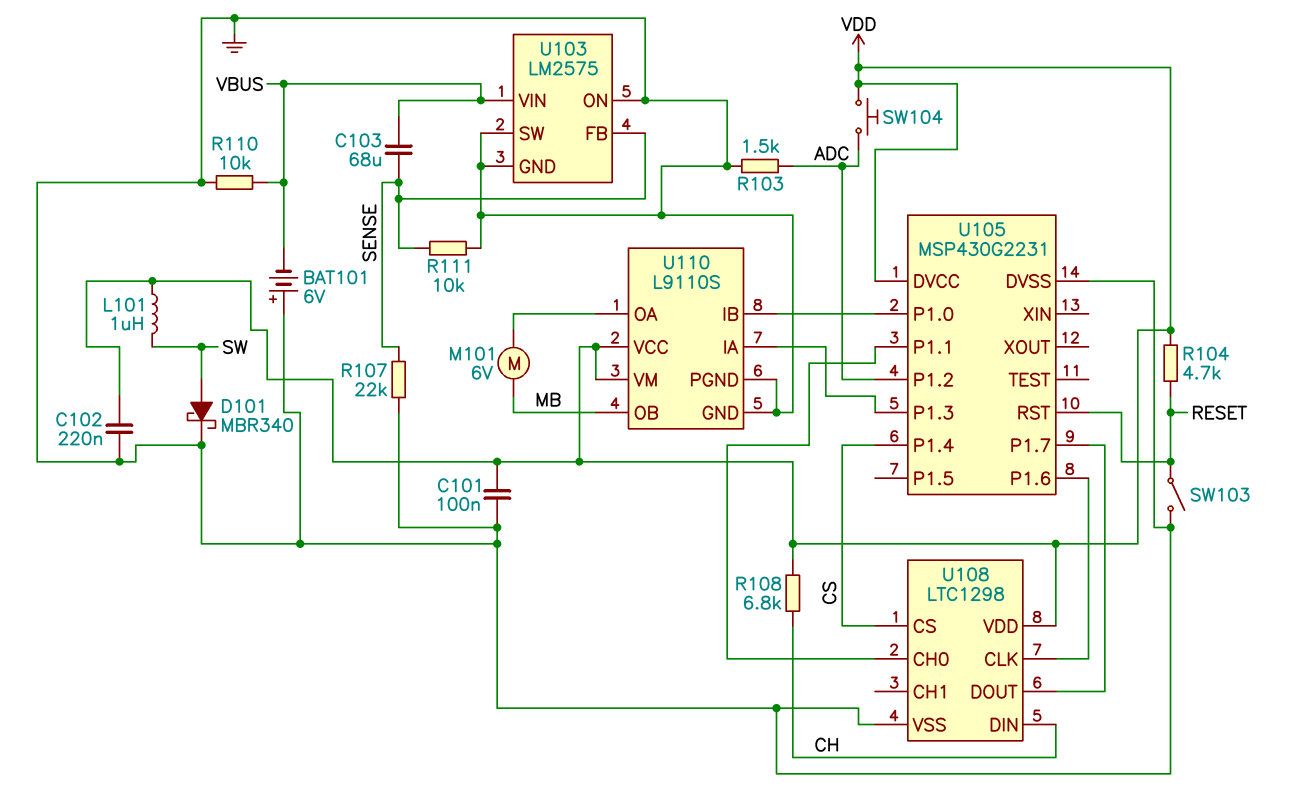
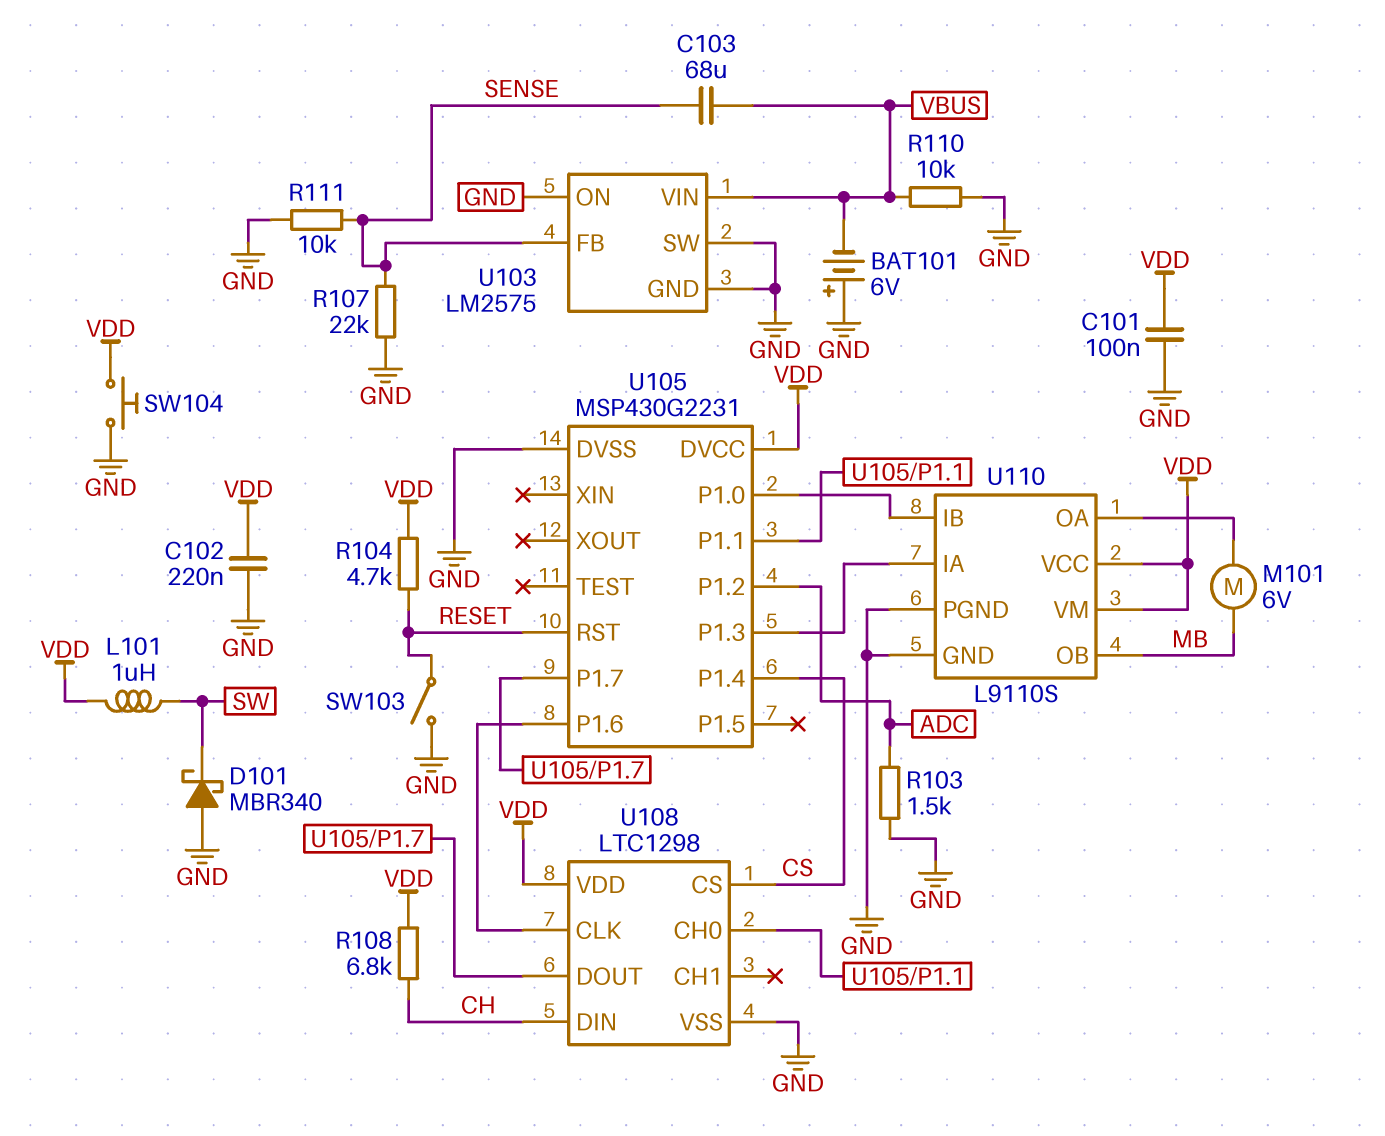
D101: schottky MBR340 (A SW, K GND) -> schottky MBR340 (A GND, K SW)
SW104: button (ADC, VDD) -> button (GND, VDD)

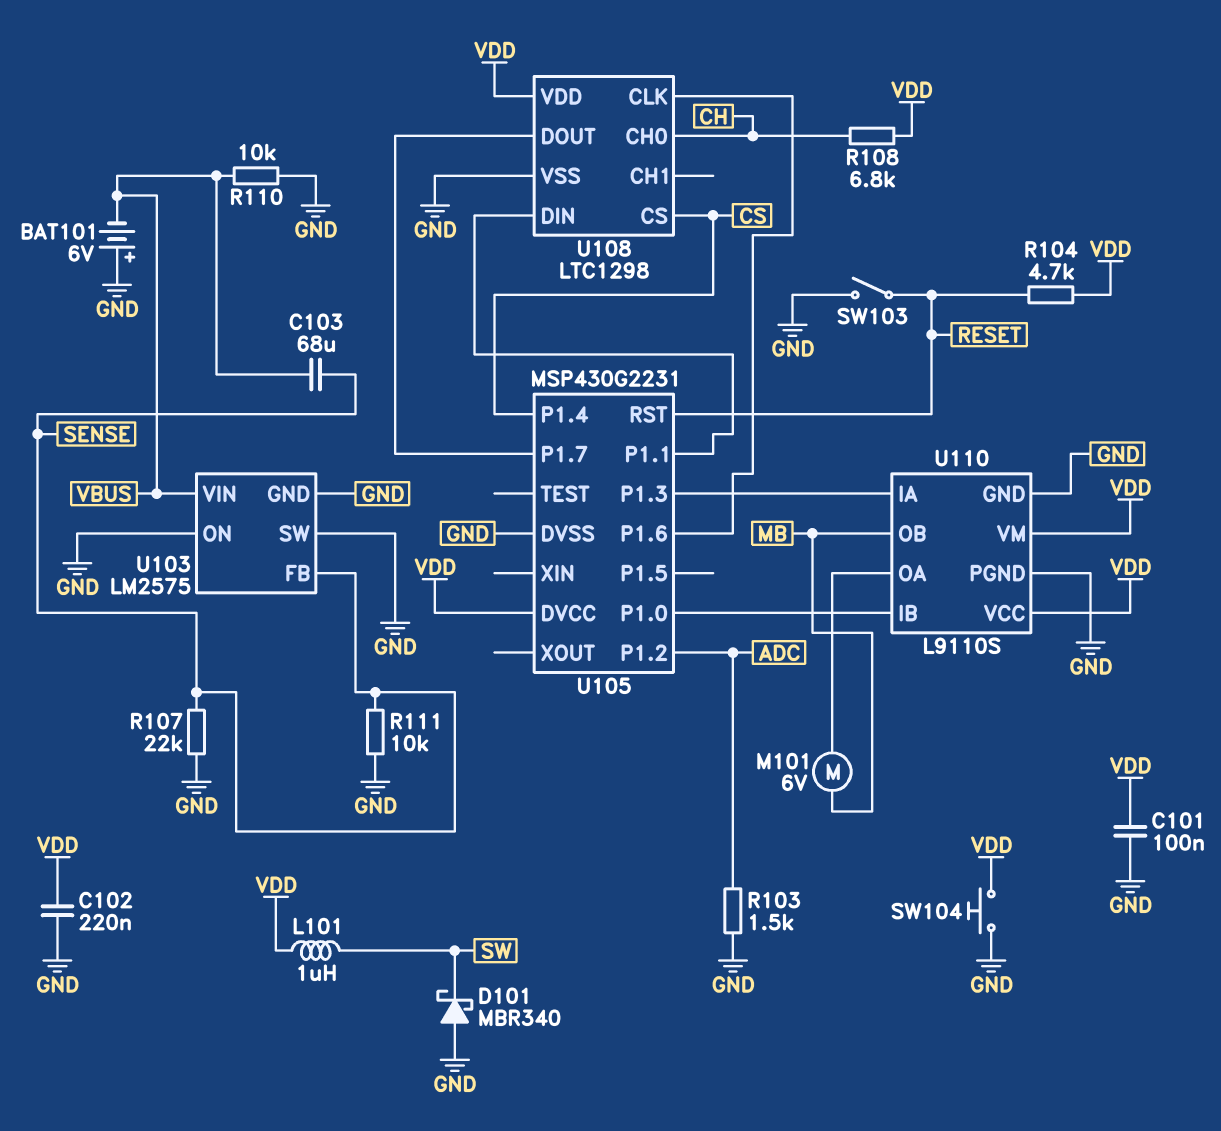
U108 pin CH0: U105/P1.1 -> CH
U108 pin DIN: CH -> U105/P1.1

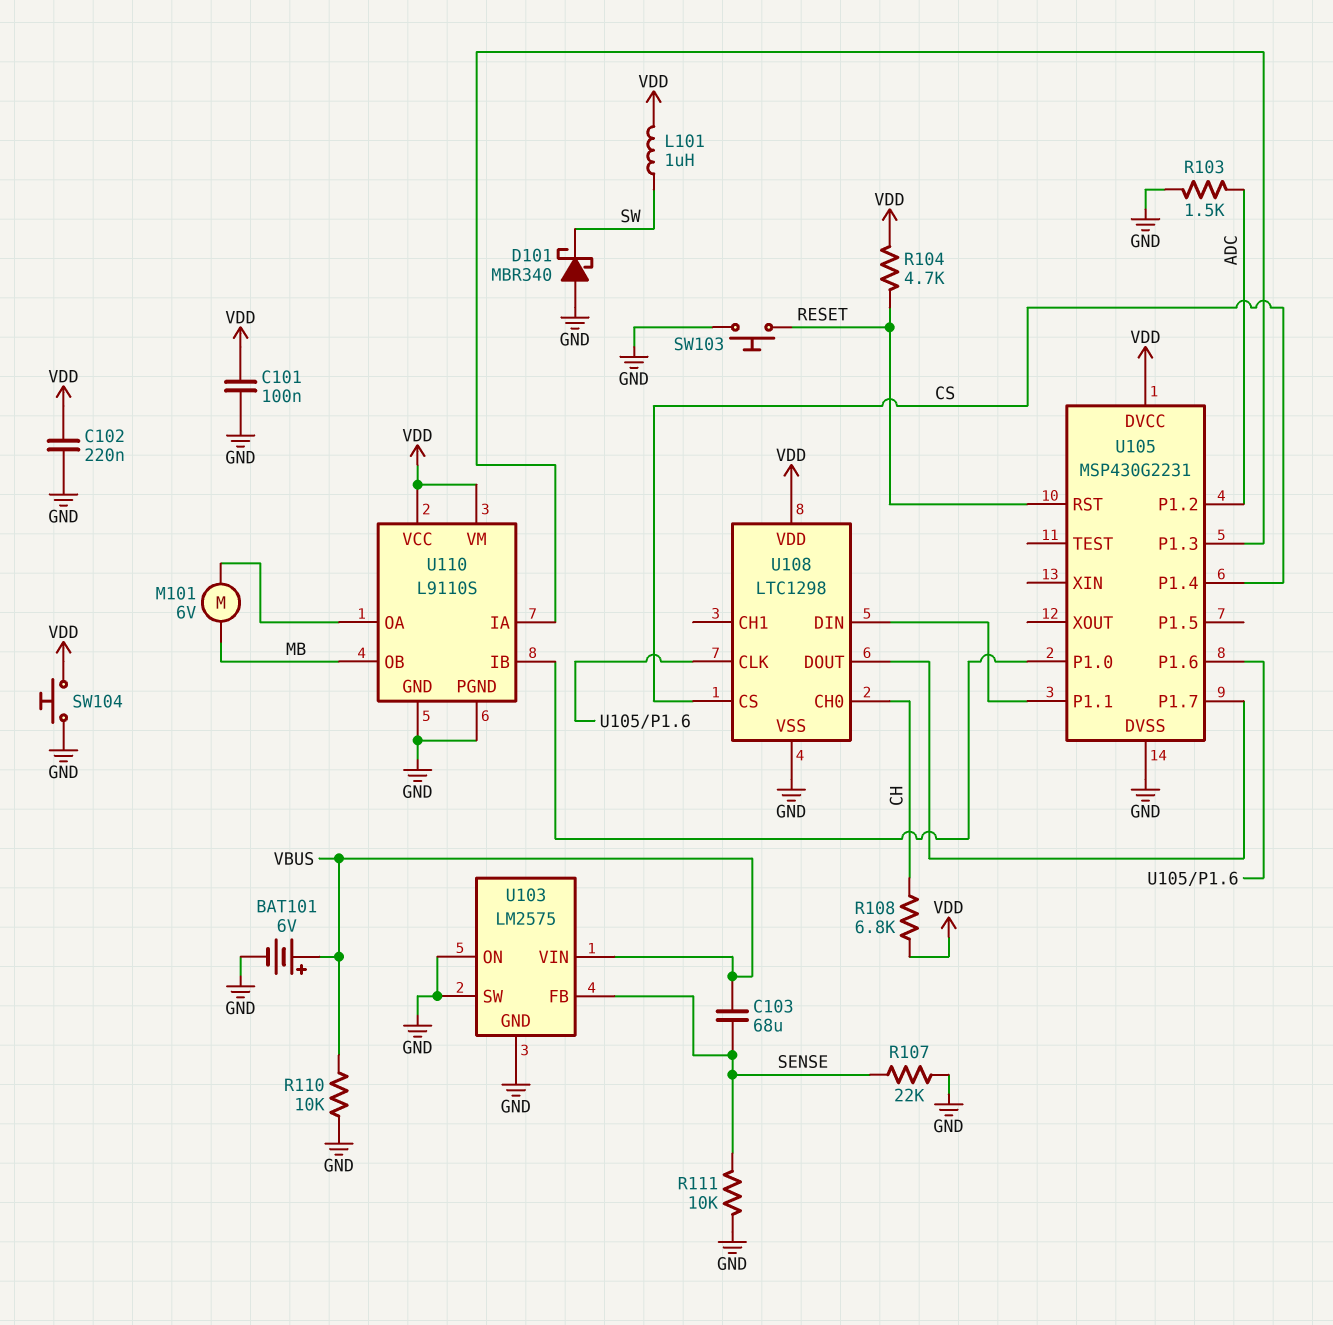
BAT101: 6V (plus GND, minus VBUS) -> 6V (plus VBUS, minus GND)
SW103: switch (GND, RESET) -> button (GND, RESET)

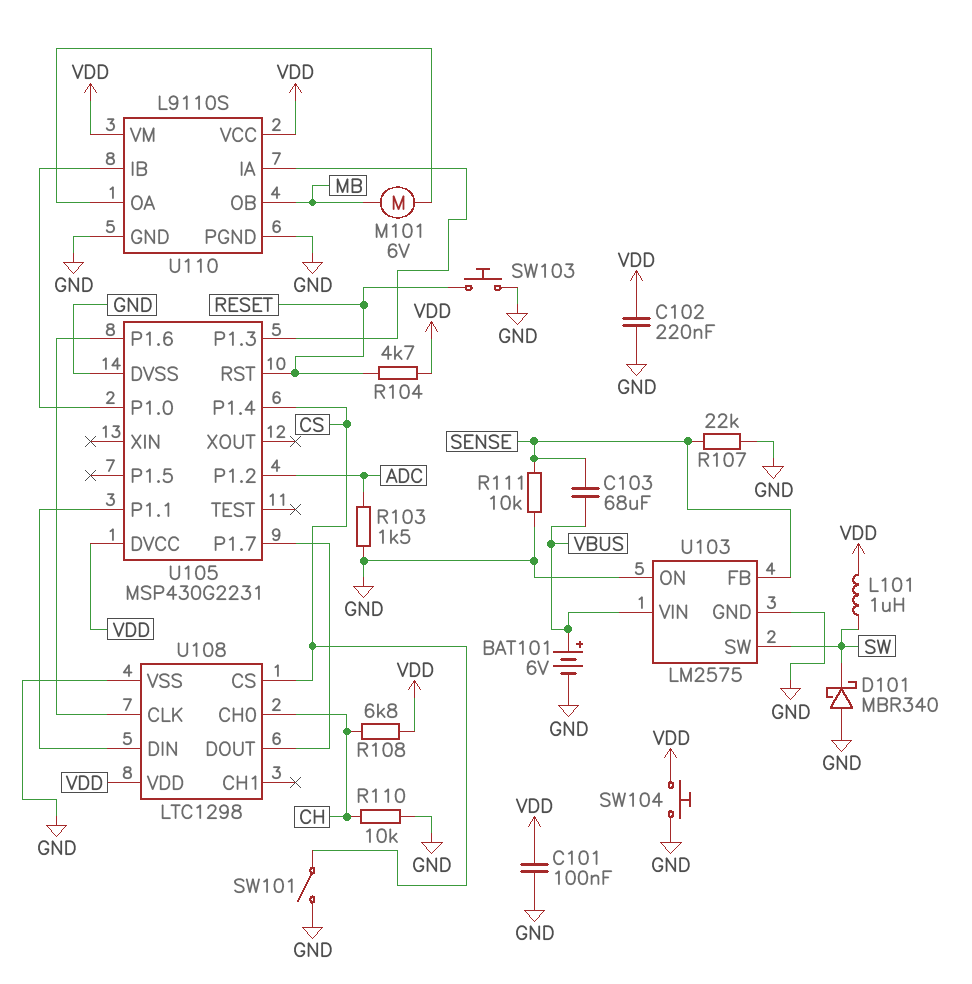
R110: 10k (GND, VBUS) -> 10k (CH, GND)
SW101: none -> switch (CS, GND)
U103 pin SW: GND -> SW

